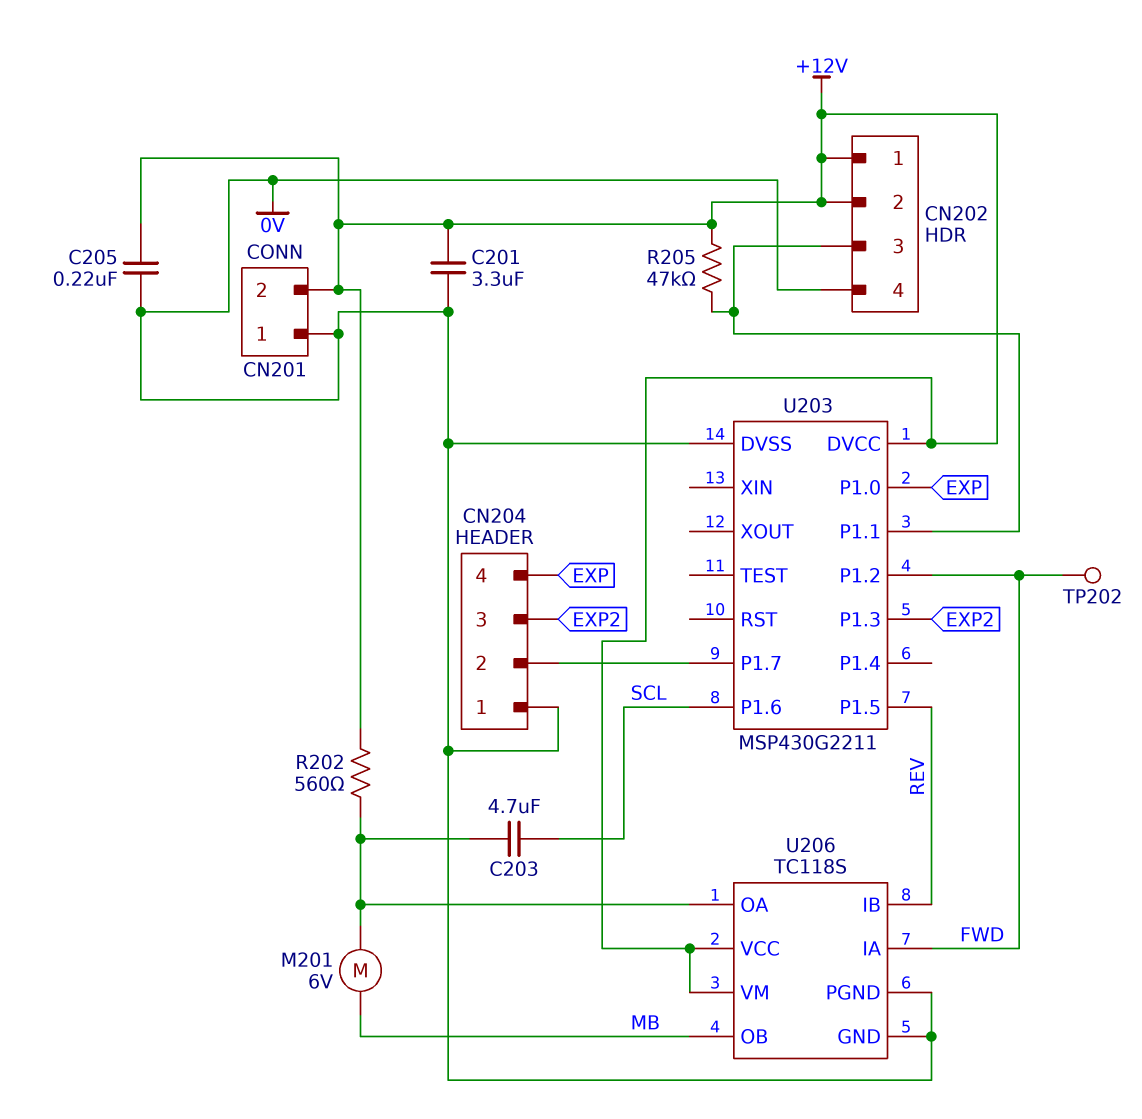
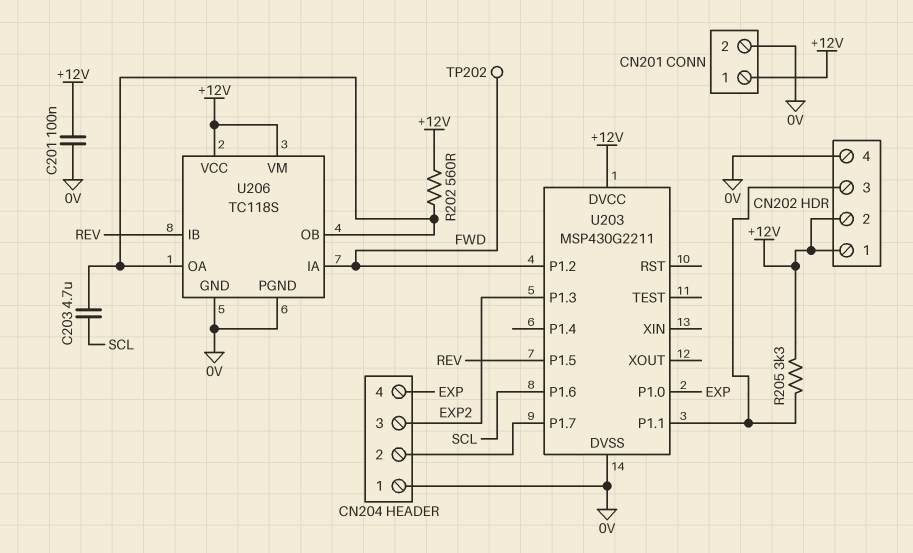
C201: 3.3uF (+12V, 0V) -> 100nF (+12V, 0V)
C205: 220nF (+12V, 0V) -> none
CN201 pin 1: 0V -> +12V
CN201 pin 2: +12V -> 0V
M201: motor 6V (MB, U206/OA) -> none
R205: 47k (+12V, CN202/3) -> 3.3k (+12V, CN202/3)
U206 pin OB: MB -> U206/OA

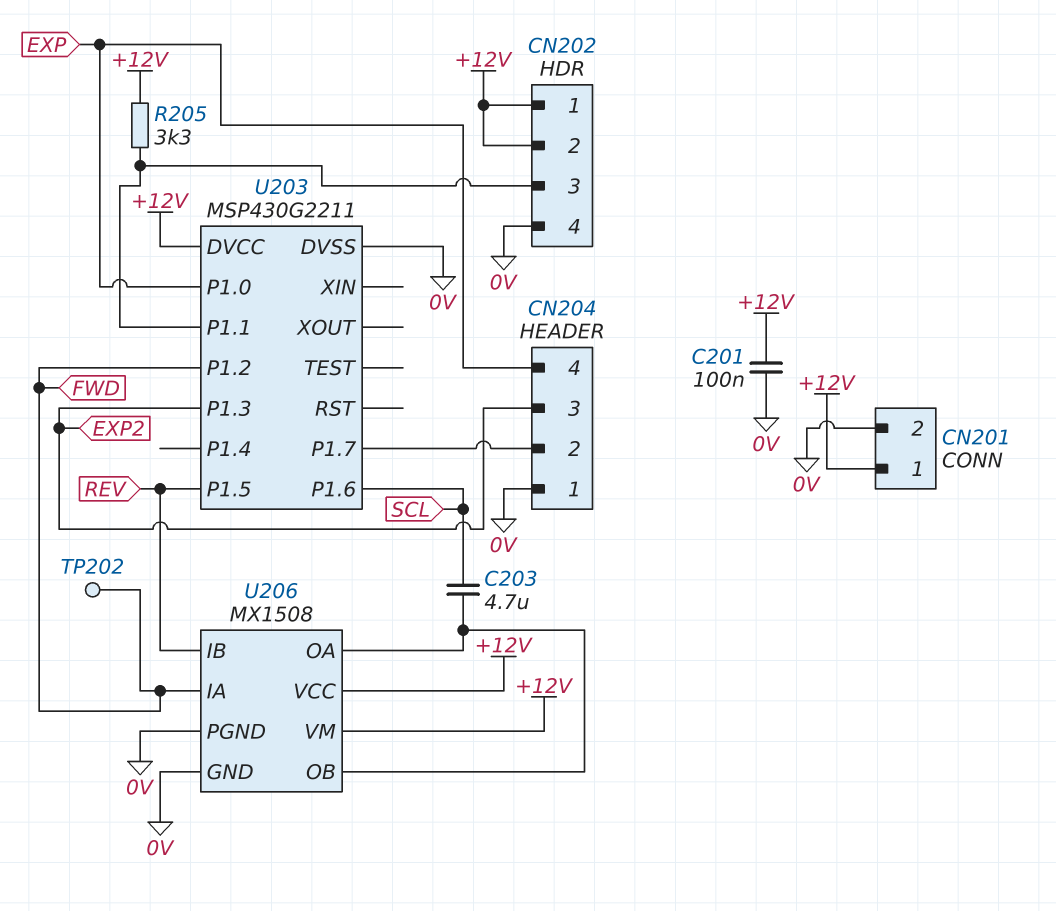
R202: 560 (+12V, U206/OA) -> none
U206: TC118S -> MX1508

